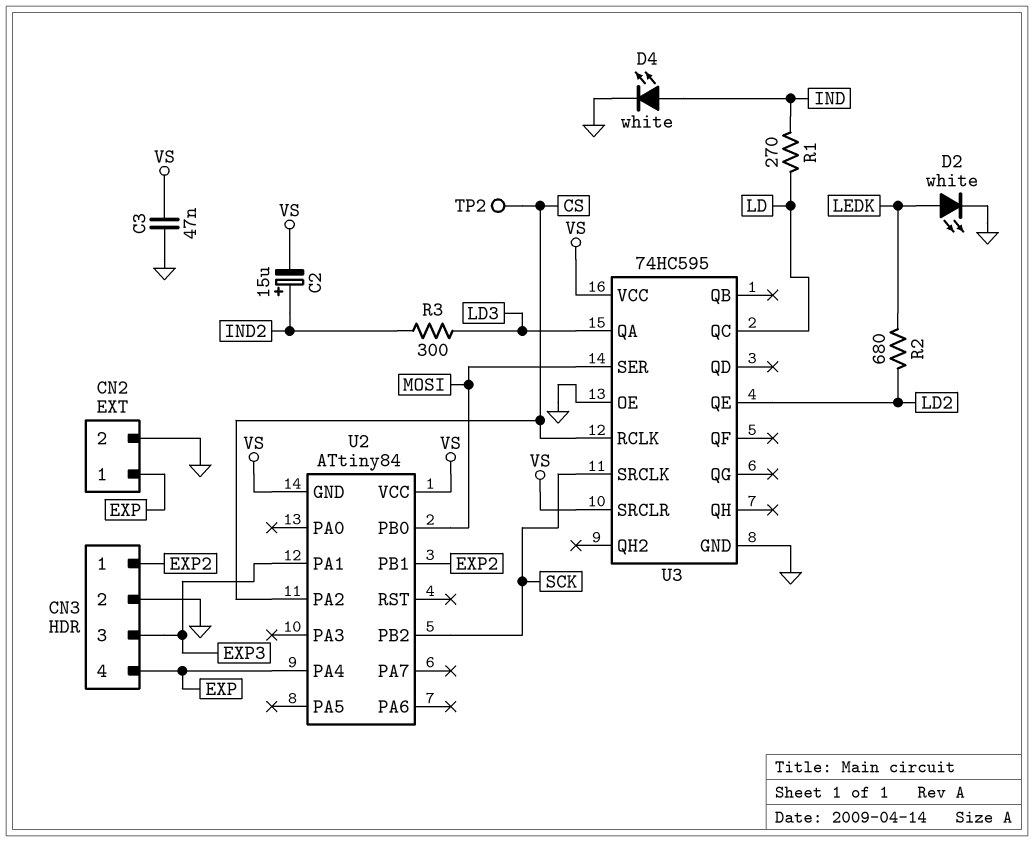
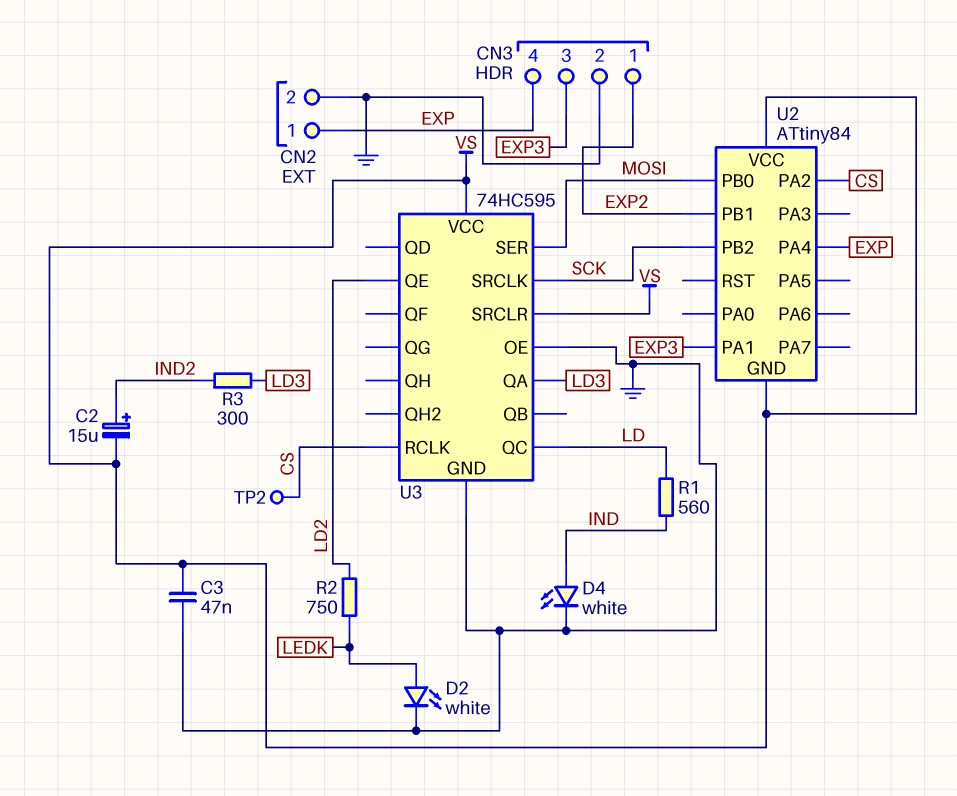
R1: 270 (IND, LD) -> 560 (IND, LD)
R2: 680 (LD2, LEDK) -> 750 (LD2, LEDK)

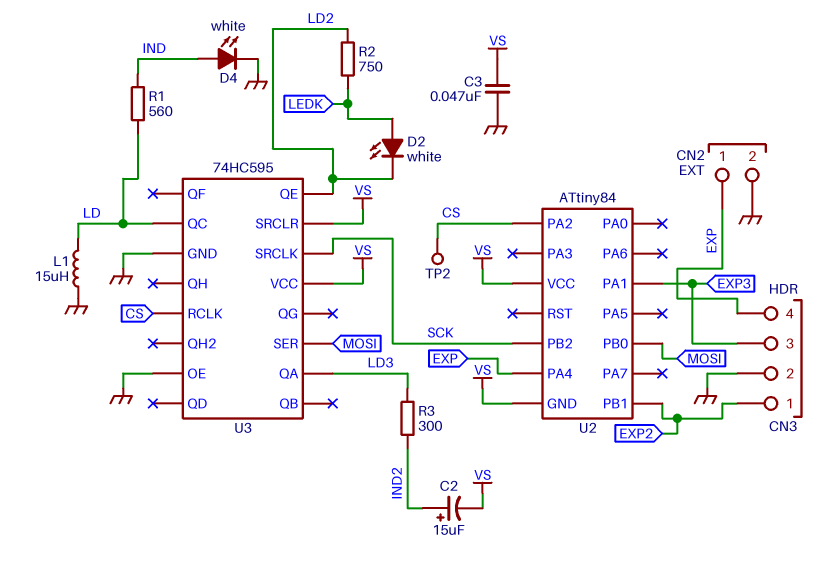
D2: LED white (A LEDK, K GND) -> LED white (A LEDK, K LD2)
L1: none -> 15uH (GND, LD)

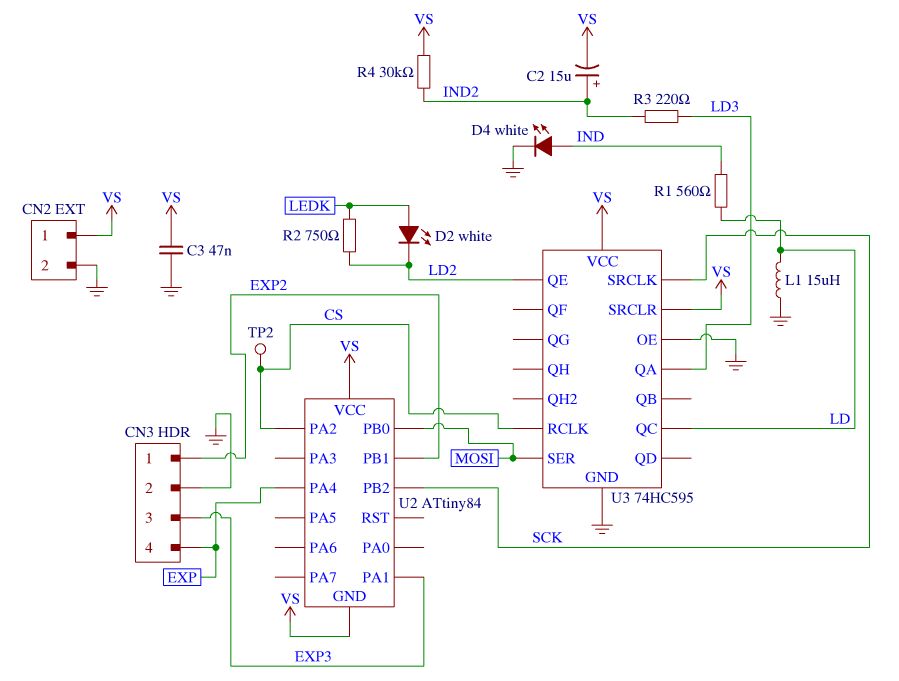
CN2 pin 1: EXP -> VS
R3: 300 (IND2, LD3) -> 220 (IND2, LD3)
R4: none -> 30k (IND2, VS)

